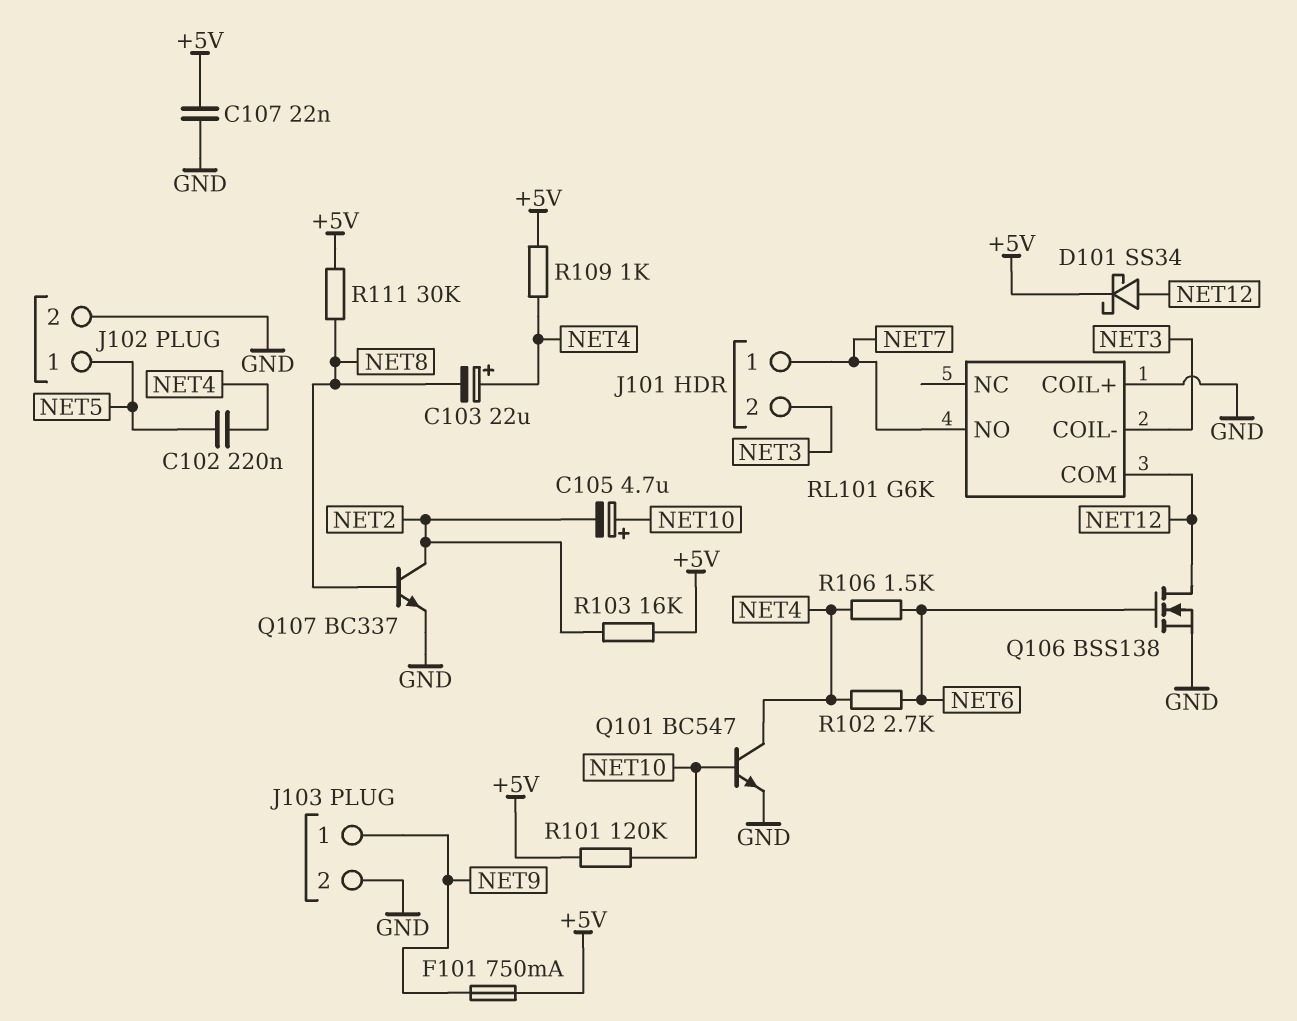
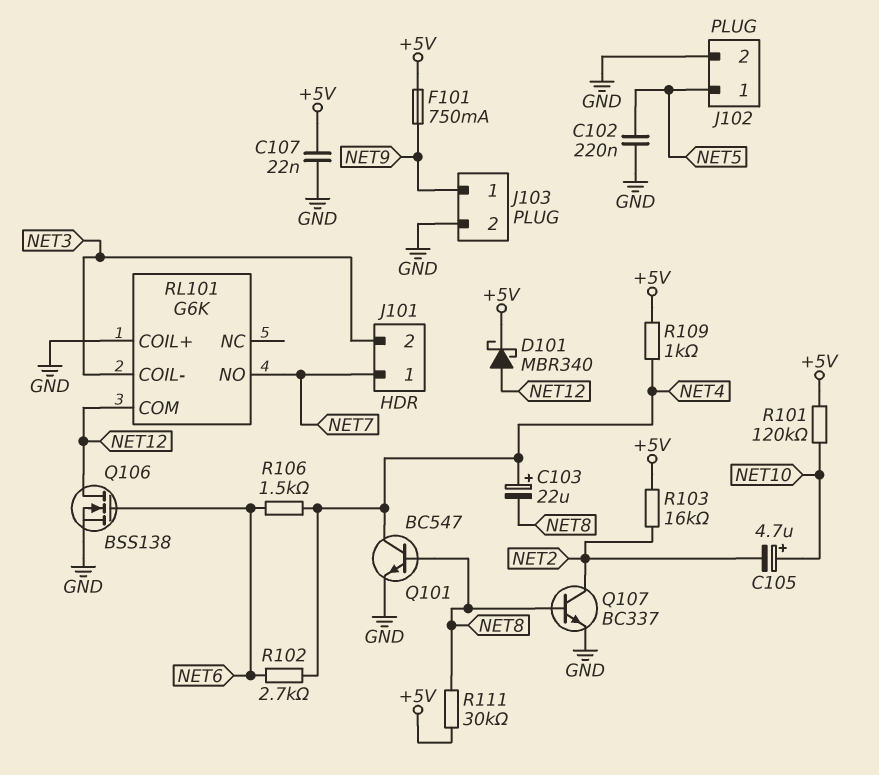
C102: 220nF (NET4, NET5) -> 220nF (GND, NET5)
D101: schottky SS34 (A NET12, K +5V) -> schottky MBR340 (A NET12, K +5V)
Q101: NPN BC547 (B NET10, C NET4, E GND) -> NPN BC547 (B NET8, C NET4, E GND)

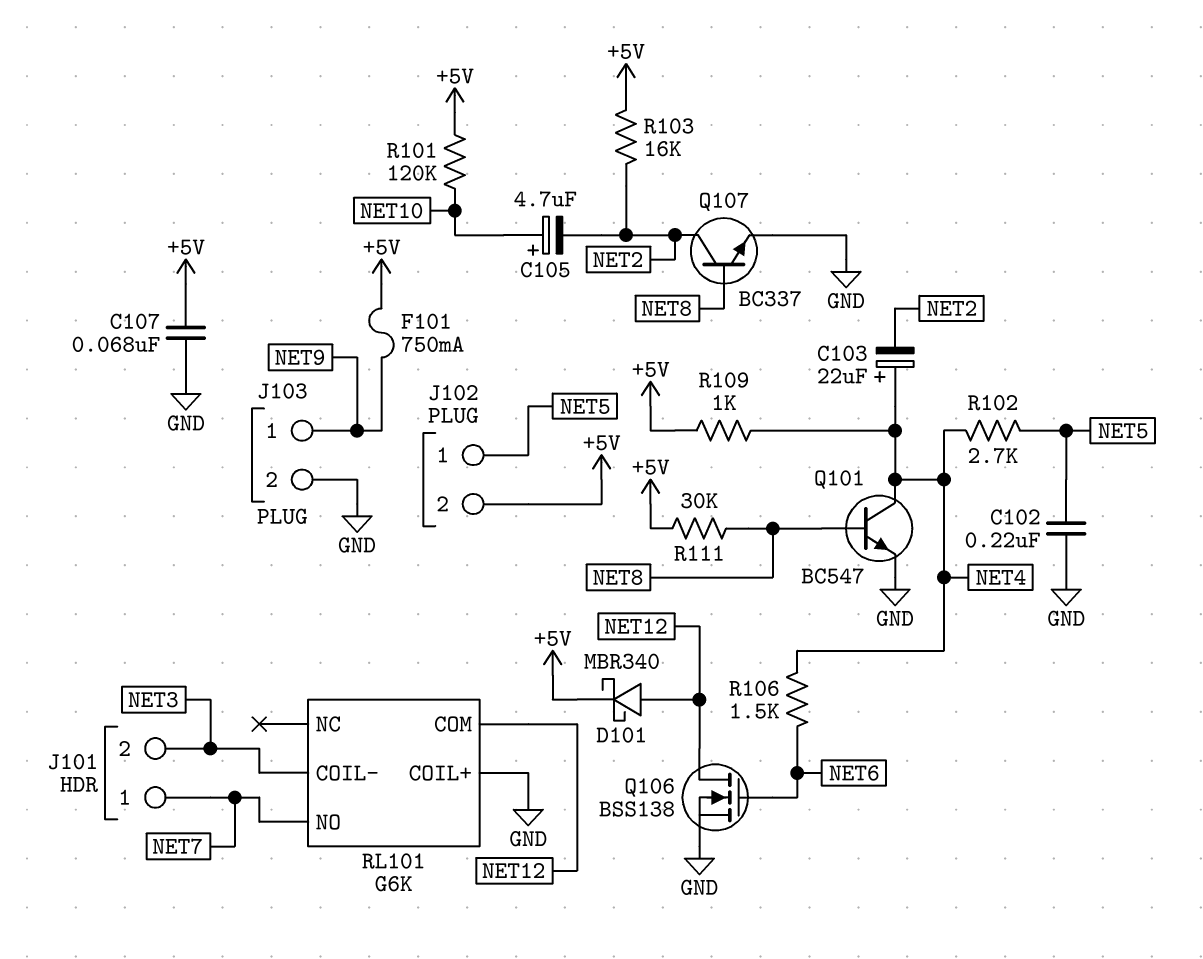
C103: 22uF (plus NET4, minus NET8) -> 22uF (plus NET4, minus NET2)
C107: 22nF (+5V, GND) -> 68nF (+5V, GND)
J102 pin 2: GND -> +5V
R102: 2.7k (NET4, NET6) -> 2.7k (NET4, NET5)

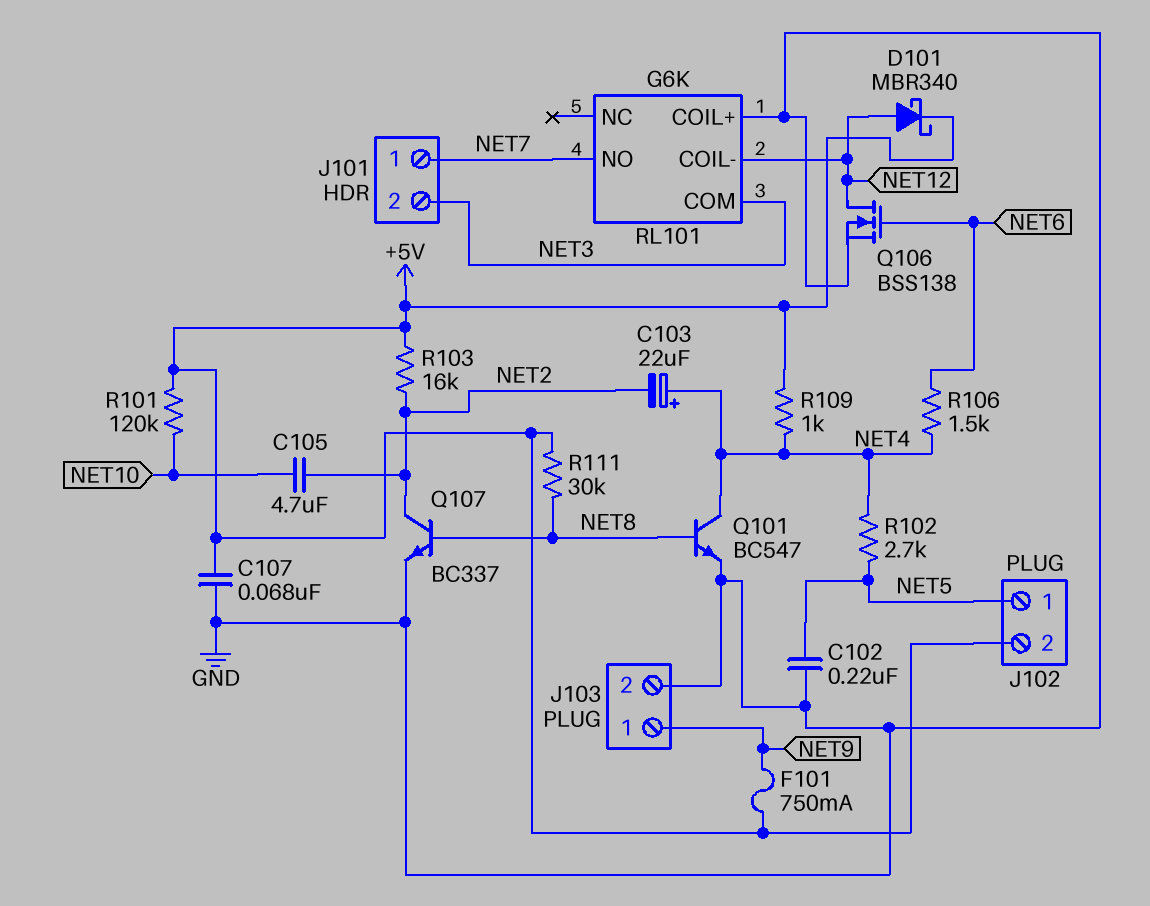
C105: 4.7uF (plus NET10, minus NET2) -> 4.7uF (NET2, NET10)
RL101 pin COIL-: NET3 -> NET12
RL101 pin COM: NET12 -> NET3

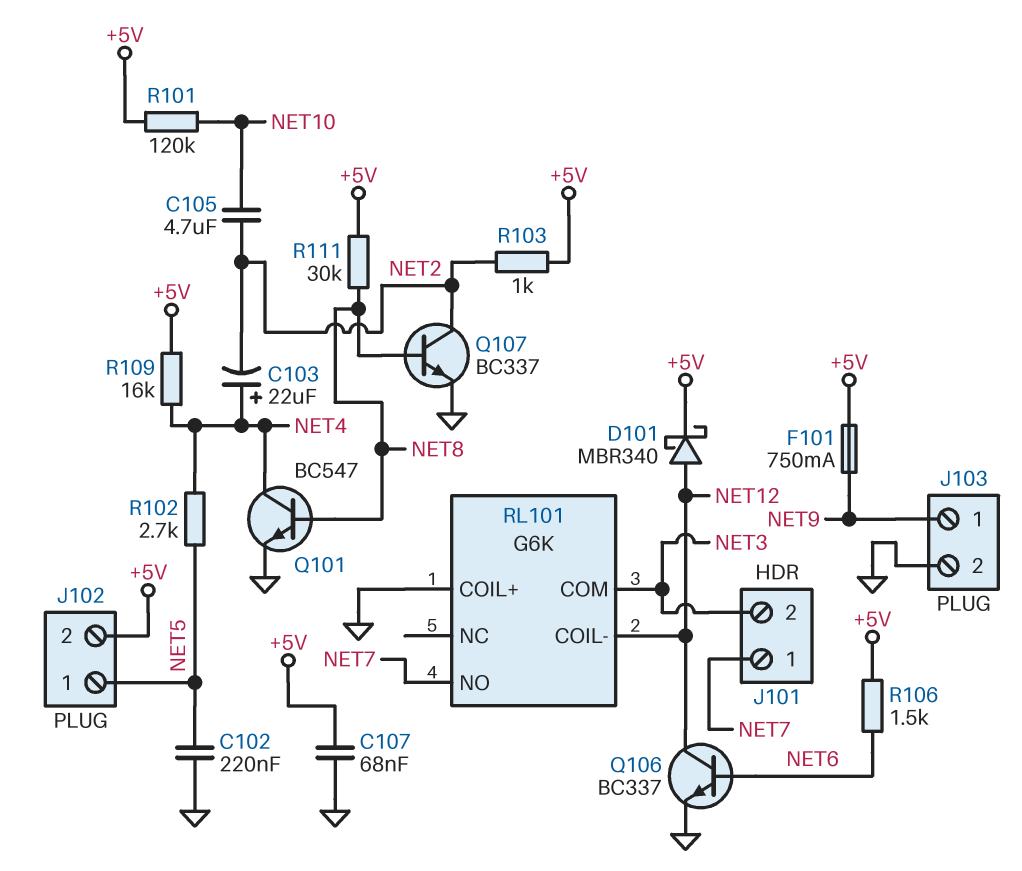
Q106: NMOS BSS138 (G NET6, D NET12, S GND) -> NPN BC337 (B NET6, C NET12, E GND)
R103: 16k (+5V, NET2) -> 1k (+5V, NET2)
R106: 1.5k (NET4, NET6) -> 1.5k (+5V, NET6)
R109: 1k (+5V, NET4) -> 16k (+5V, NET4)

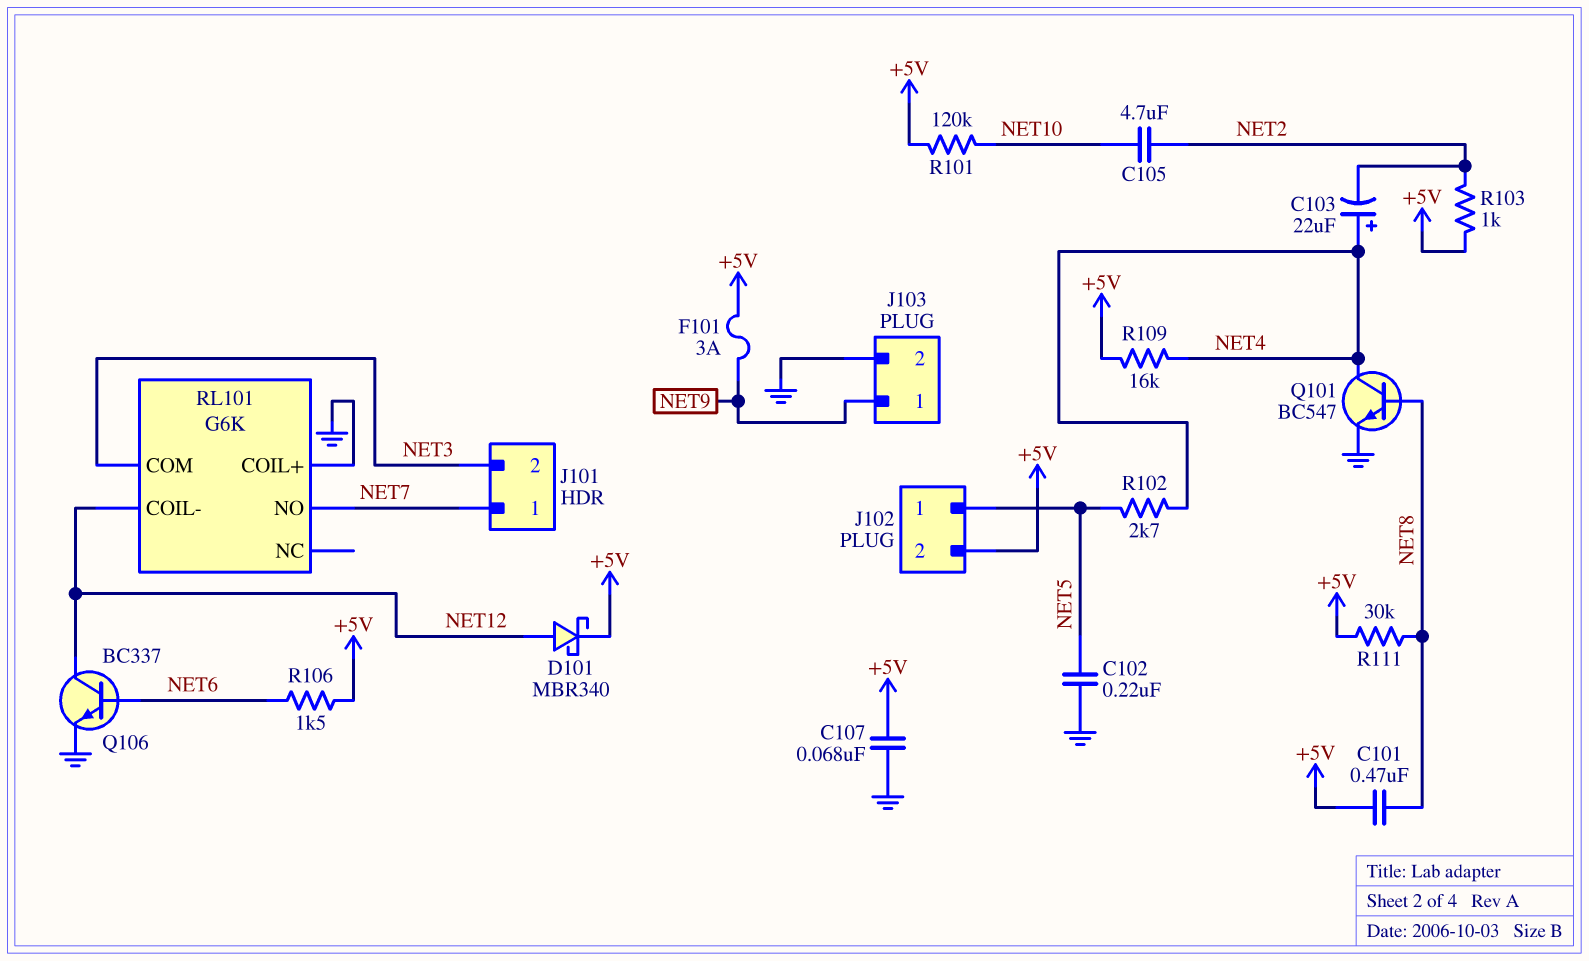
C101: none -> 470nF (+5V, NET8)
F101: 750mA (+5V, NET9) -> 3A (+5V, NET9)
Q107: NPN BC337 (B NET8, C NET2, E GND) -> none

